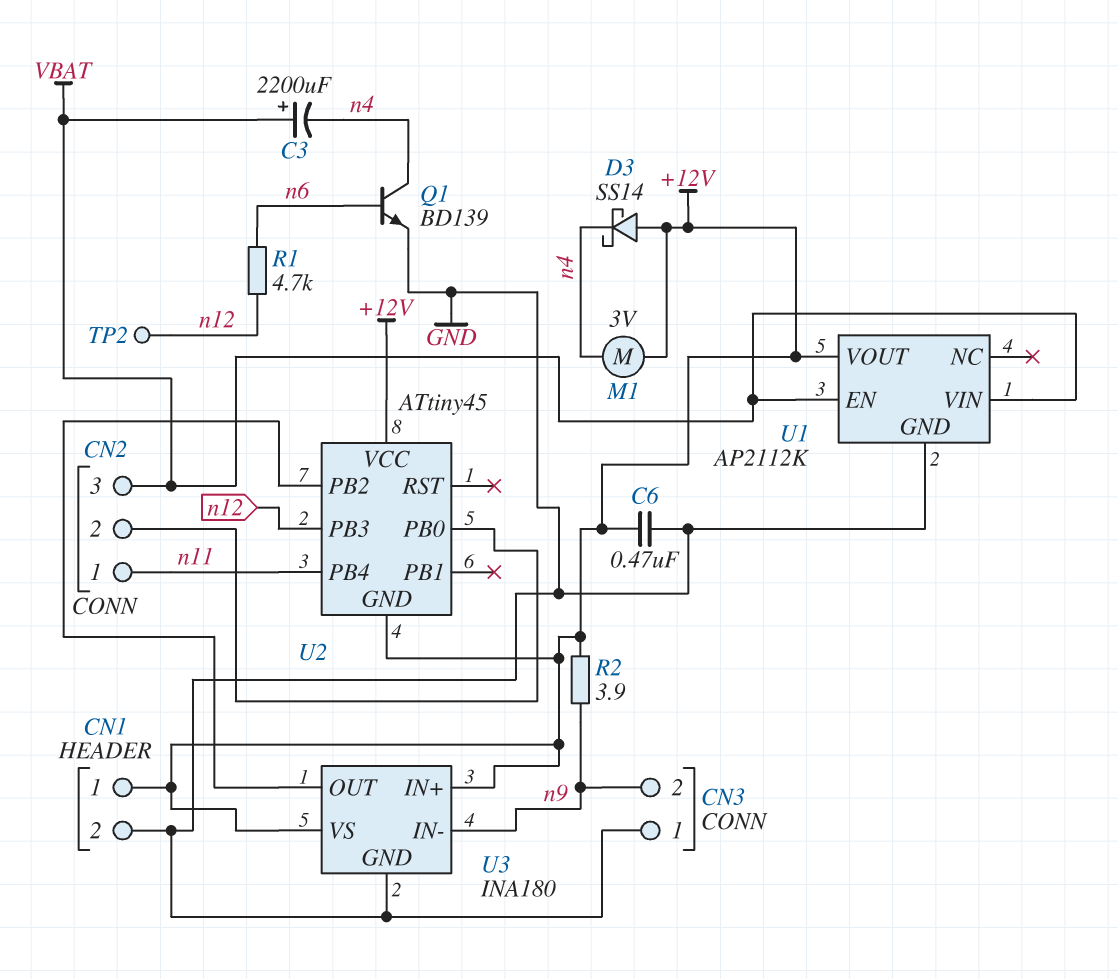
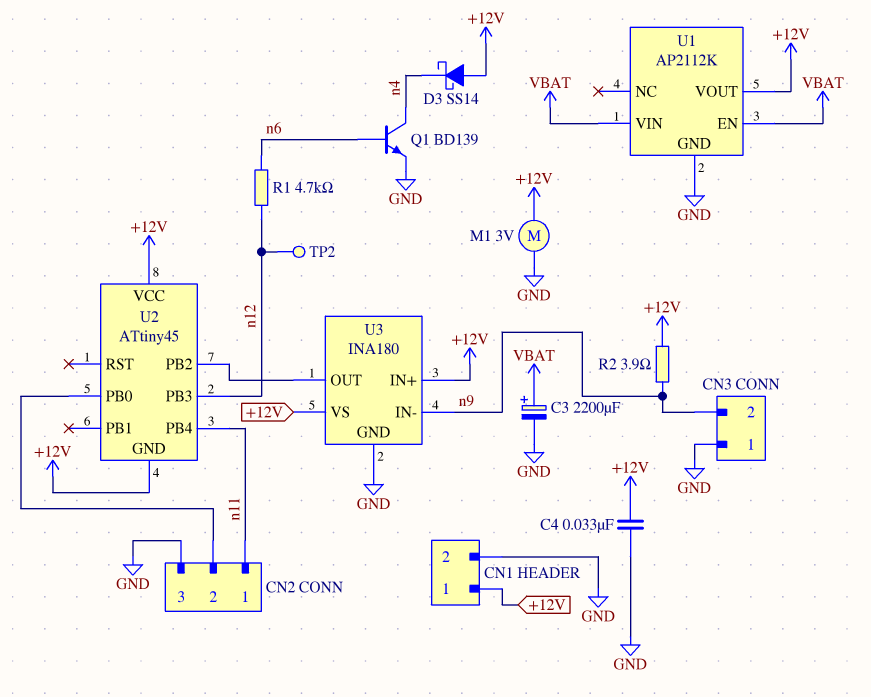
C3: 2200uF (plus VBAT, minus n4) -> 2200uF (plus VBAT, minus GND)
C4: none -> 33nF (+12V, GND)
C6: 470nF (+12V, GND) -> none
CN2 pin 3: VBAT -> GND
M1: motor 3V (+12V, n4) -> motor 3V (+12V, GND)

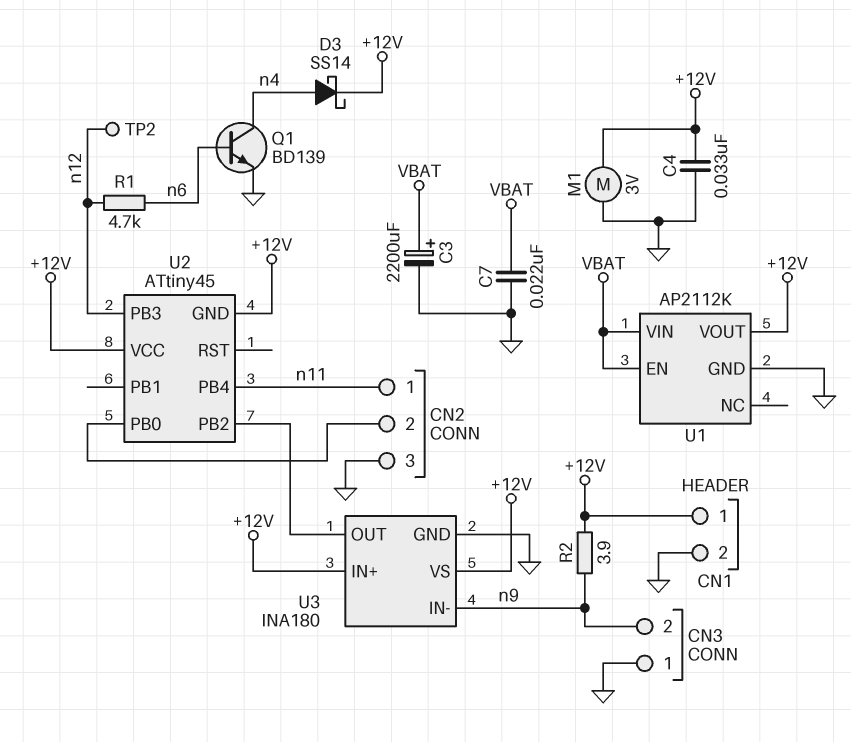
C7: none -> 22nF (GND, VBAT)
D3: schottky SS14 (A +12V, K n4) -> schottky SS14 (A n4, K +12V)

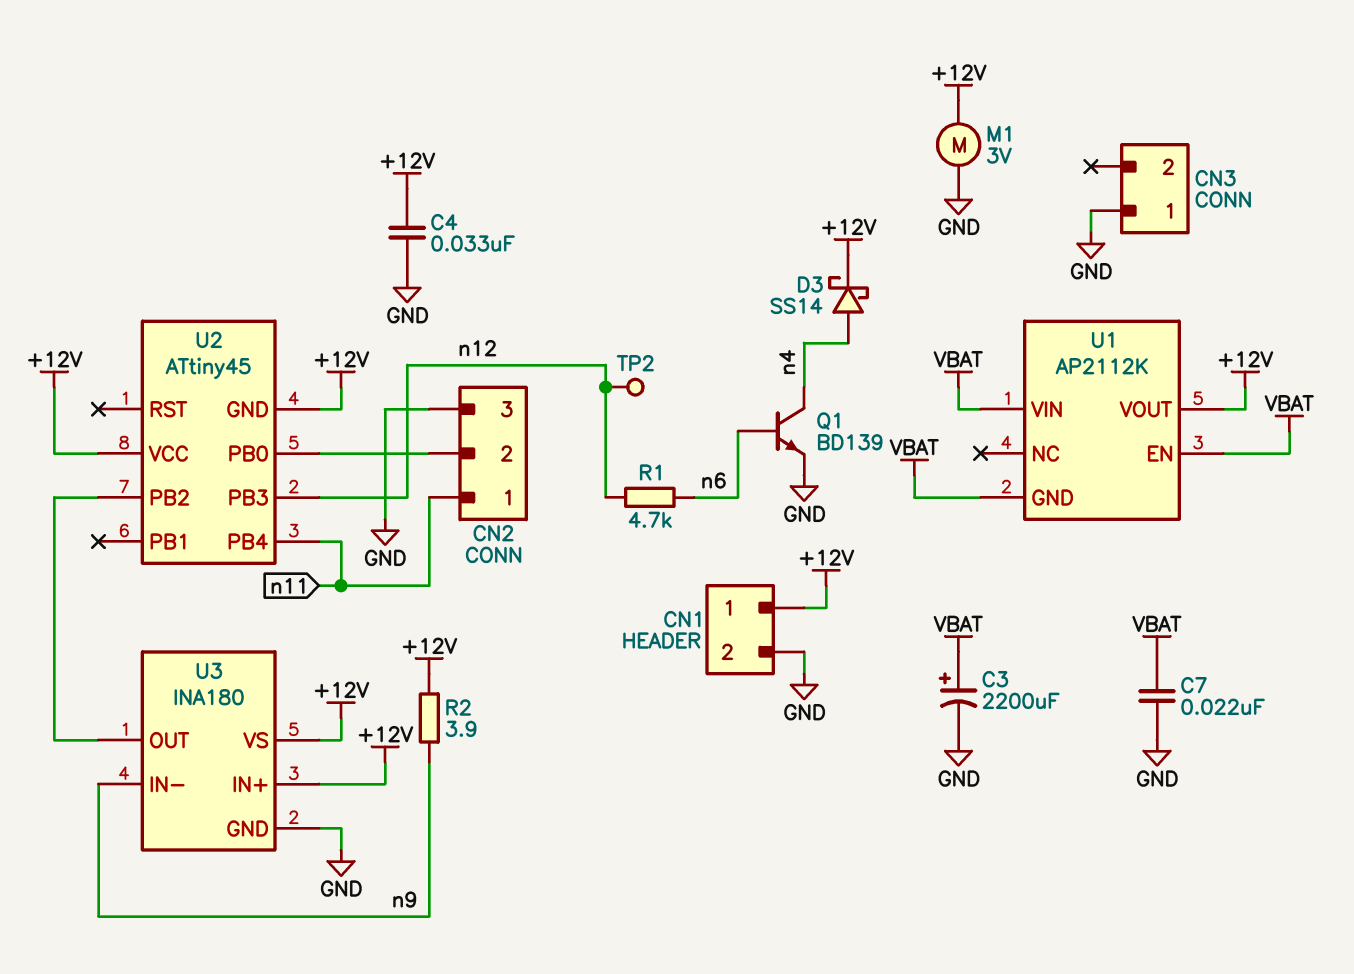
CN3 pin 2: n9 -> none
U1 pin GND: GND -> VBAT

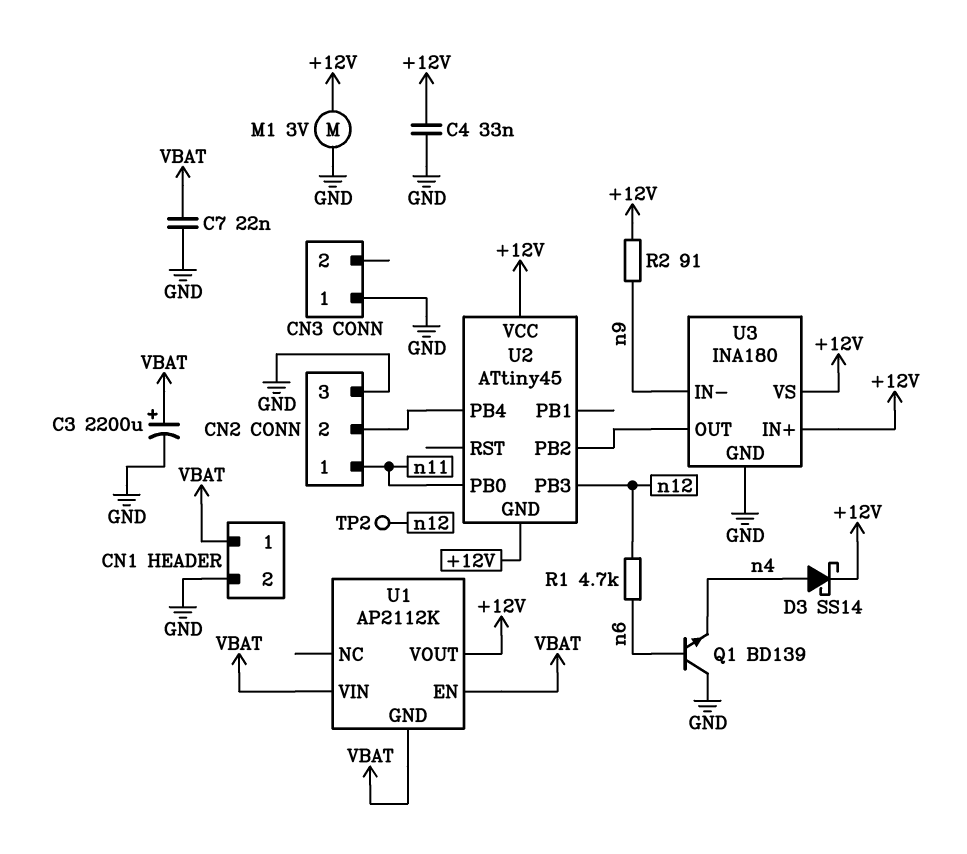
CN1 pin 1: +12V -> VBAT
Q1: NPN BD139 (B n6, C n4, E GND) -> NPN BD139 (B n6, C GND, E n4)
R2: 3.9 (+12V, n9) -> 91 (+12V, n9)
U2 pin PB0: CN2/2 -> n11
U2 pin PB4: n11 -> CN2/2

